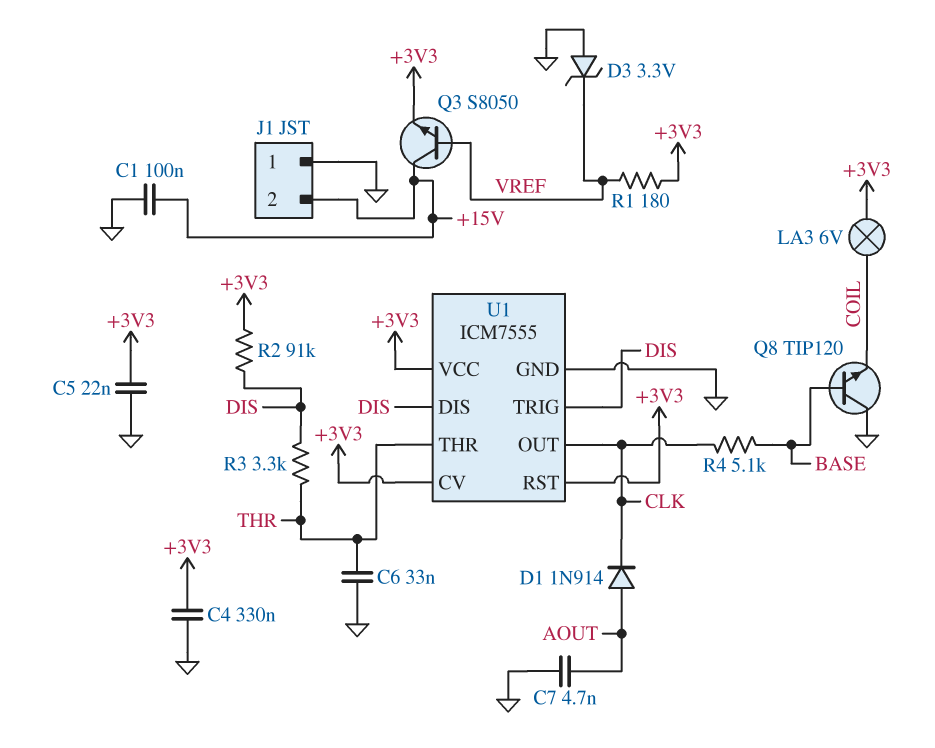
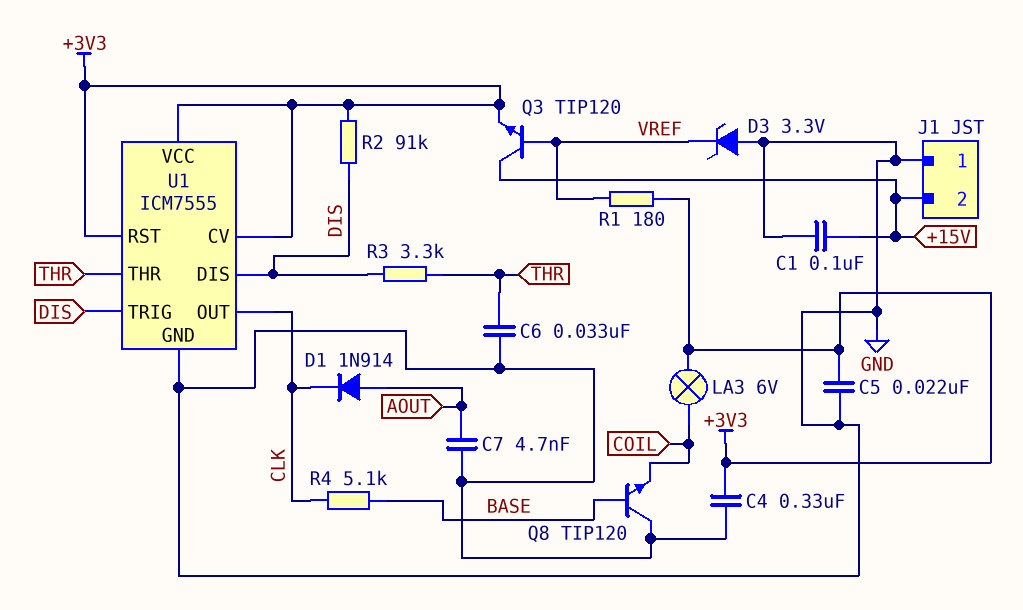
Q3: NPN S8050 (B VREF, C +15V, E +3V3) -> NPN TIP120 (B VREF, C +15V, E +3V3)

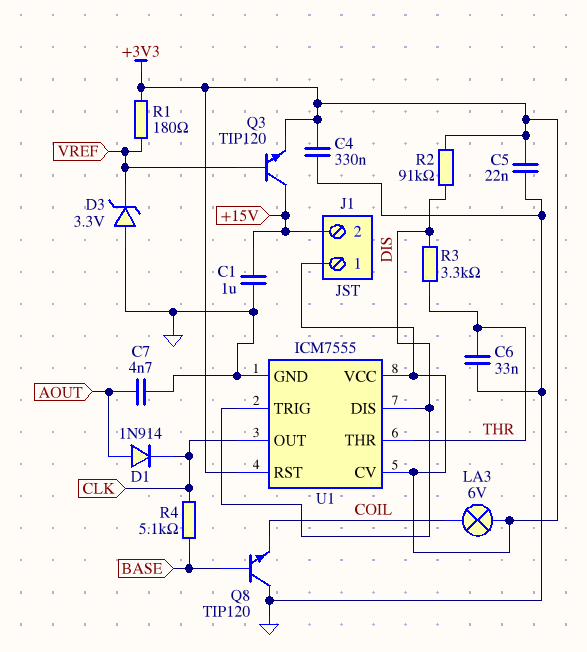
C1: 100nF (+15V, GND) -> 1uF (+15V, GND)
J1 pin 1: GND -> +3V3

